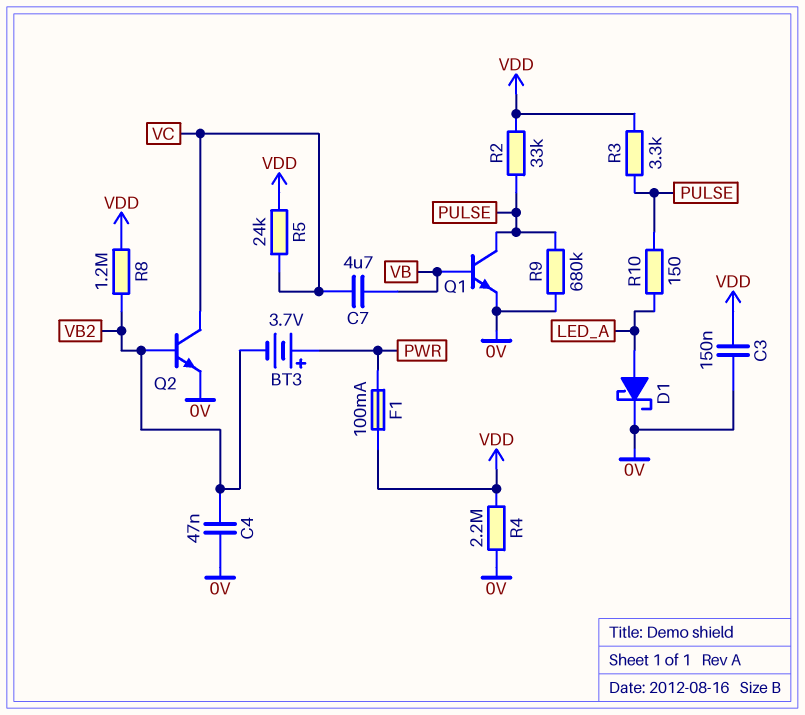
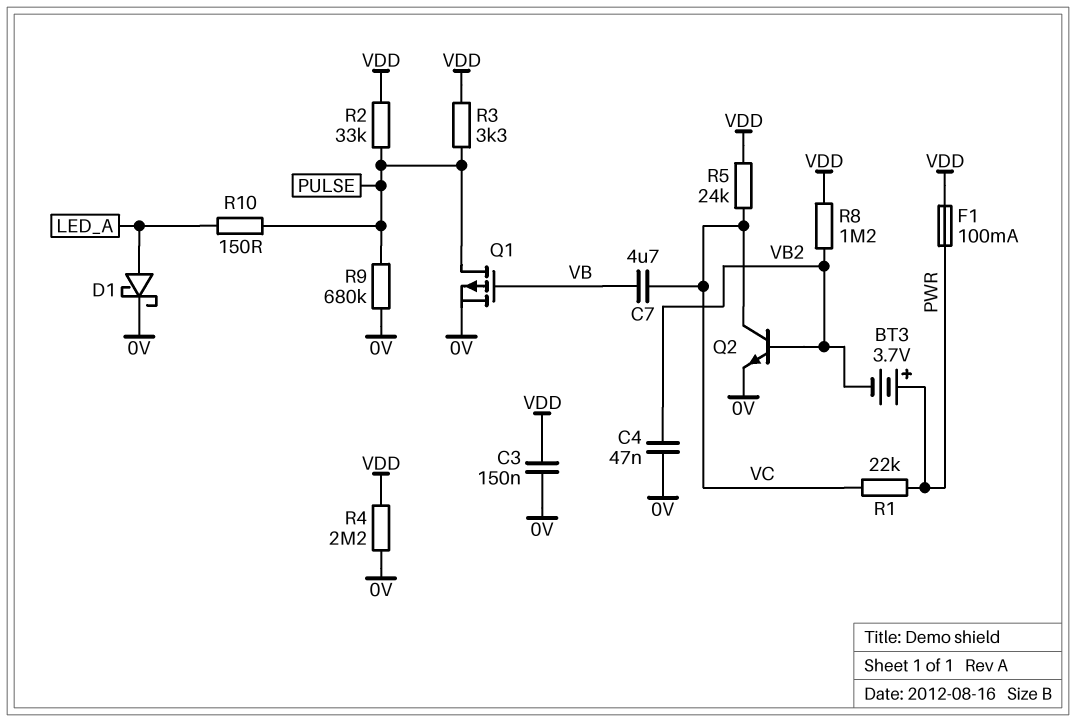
Q1: NPN (B VB, C PULSE, E 0V) -> PMOS (G VB, D PULSE, S 0V)
R1: none -> 22k (PWR, VC)

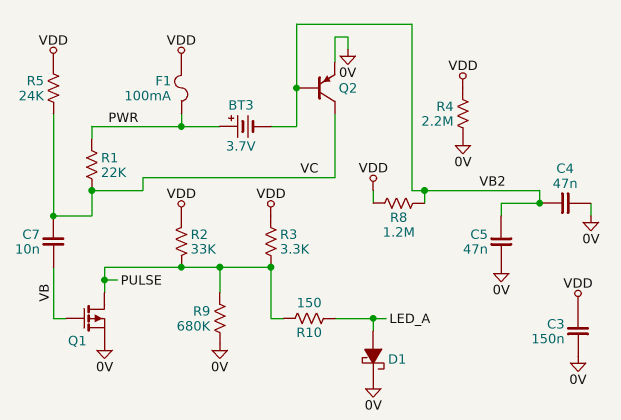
C5: none -> 47nF (0V, VB2)
C7: 4.7uF (VB, VC) -> 10nF (VB, VC)
Q2: NPN (B VB2, C VC, E 0V) -> PNP (B VB2, C VC, E 0V)

